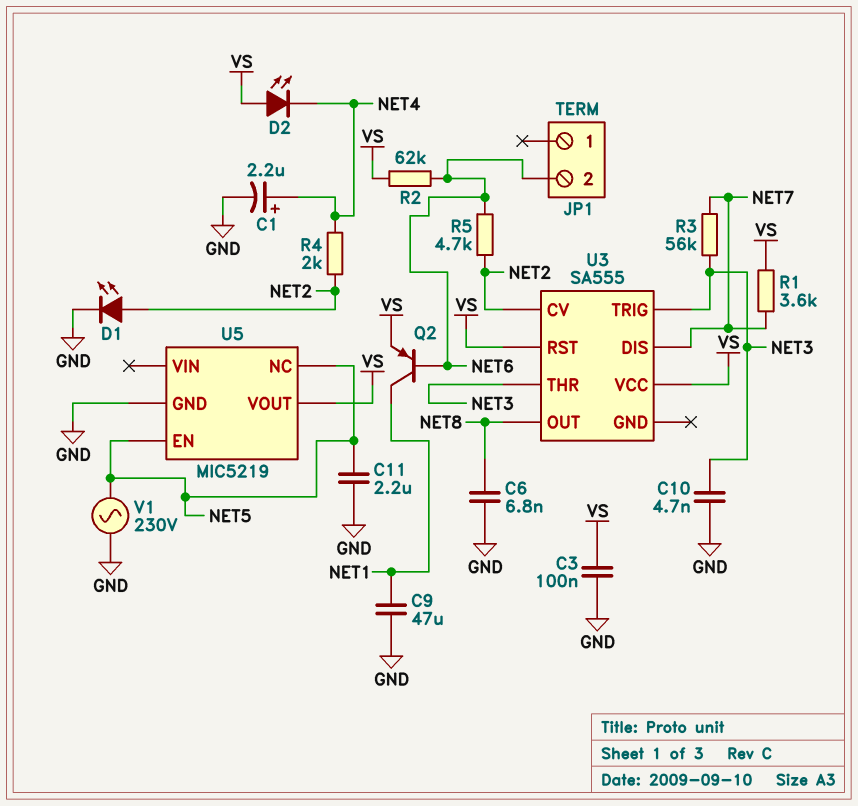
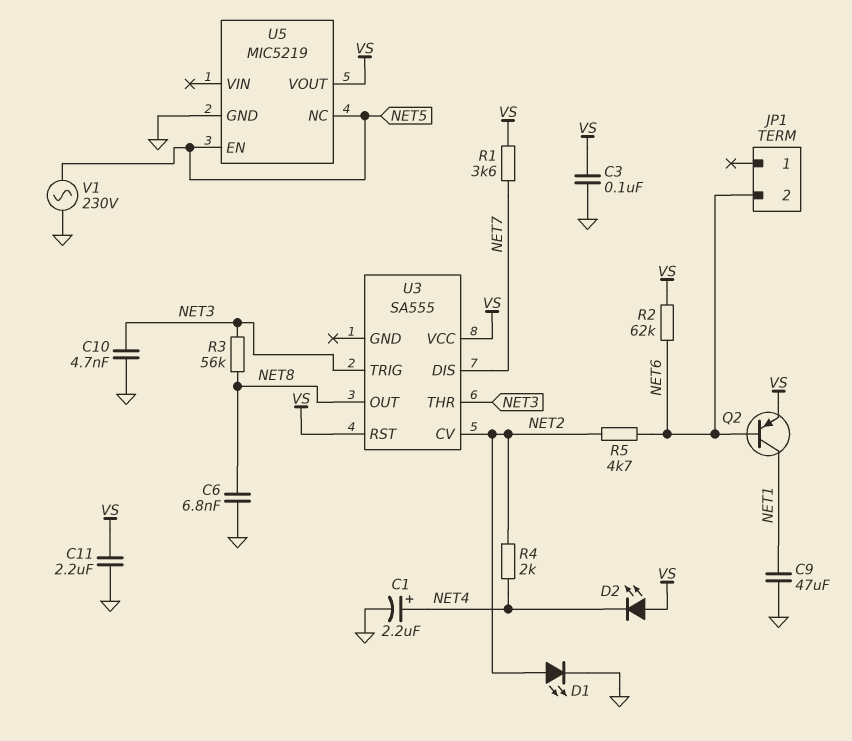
C11: 2.2uF (GND, NET5) -> 2.2uF (GND, VS)
R3: 56k (NET3, NET7) -> 56k (NET3, NET8)

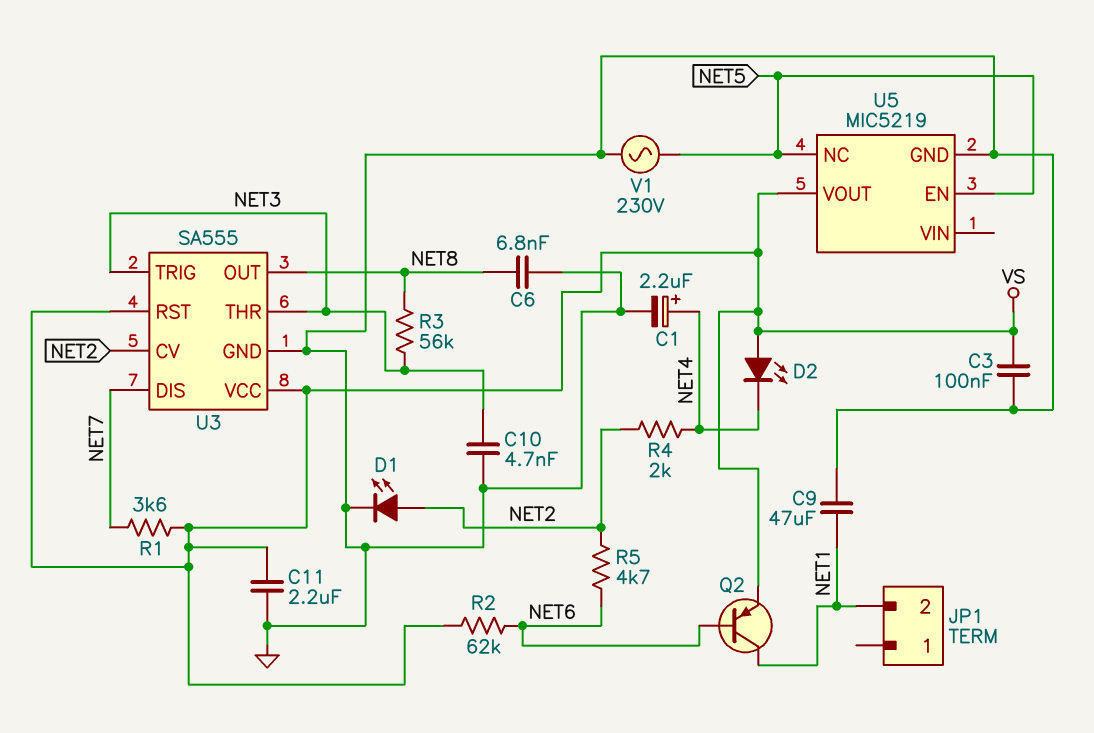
JP1 pin 2: NET6 -> NET1
U3 pin GND: none -> GND

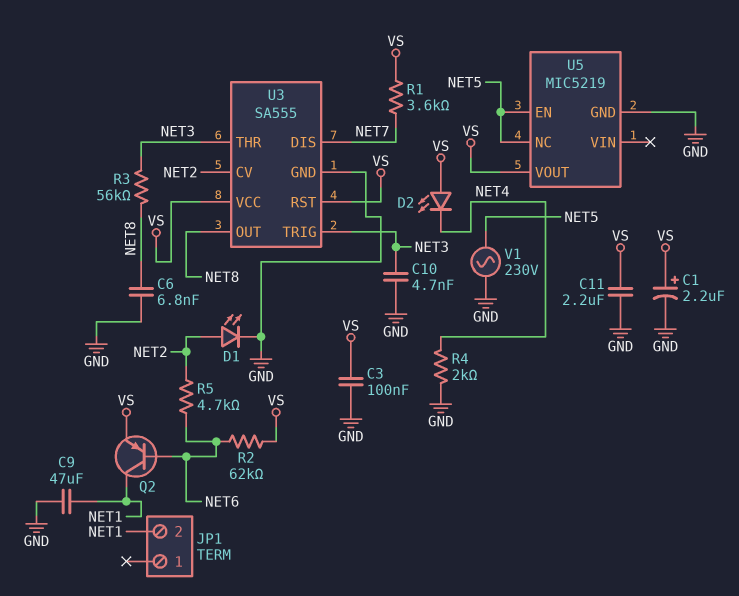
C1: 2.2uF (plus NET4, minus GND) -> 2.2uF (plus VS, minus GND)
R4: 2k (NET2, NET4) -> 2k (GND, NET4)

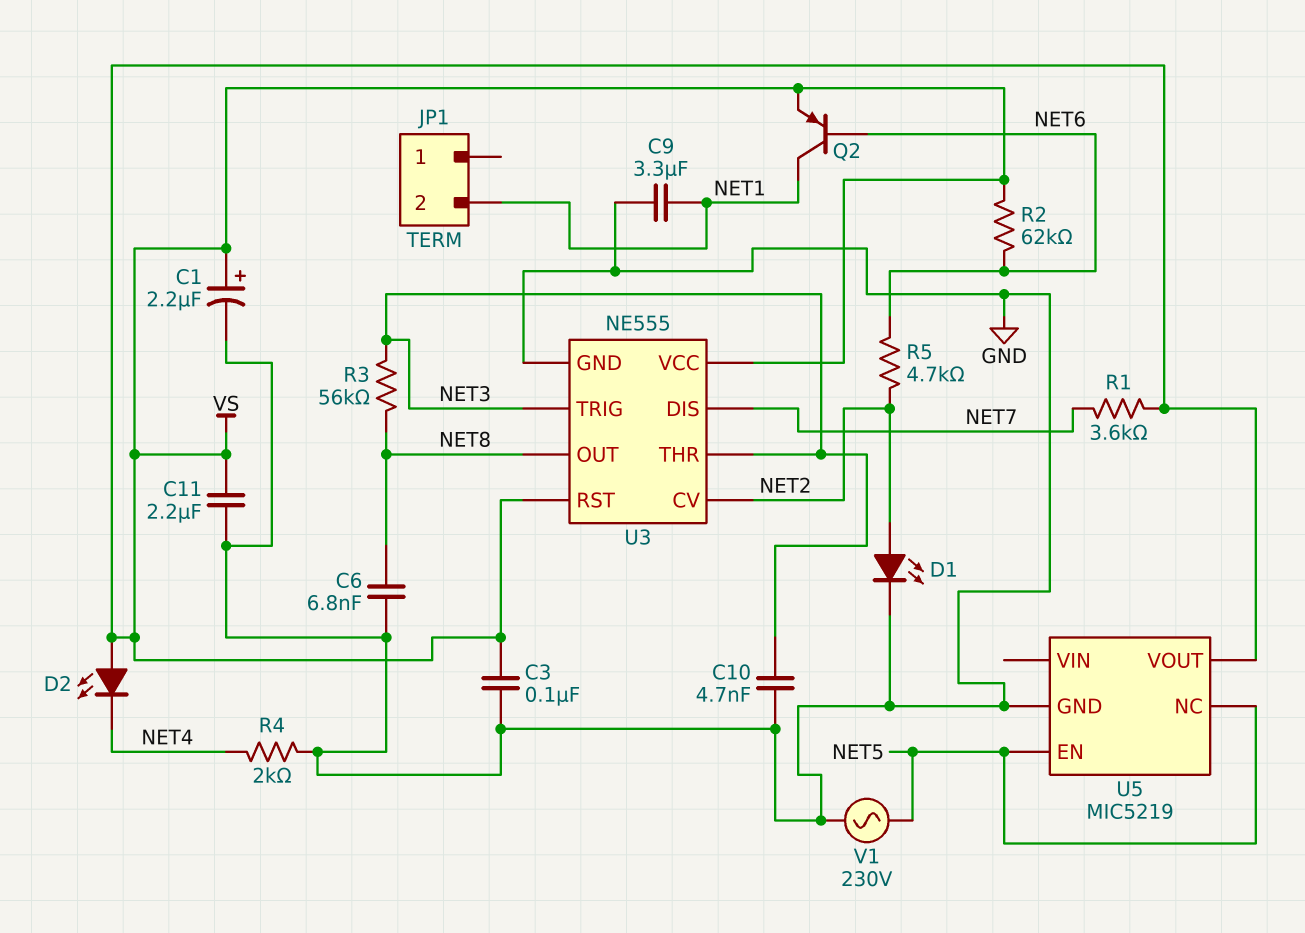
C9: 47uF (GND, NET1) -> 3.3uF (GND, NET1)
U3: SA555 -> NE555

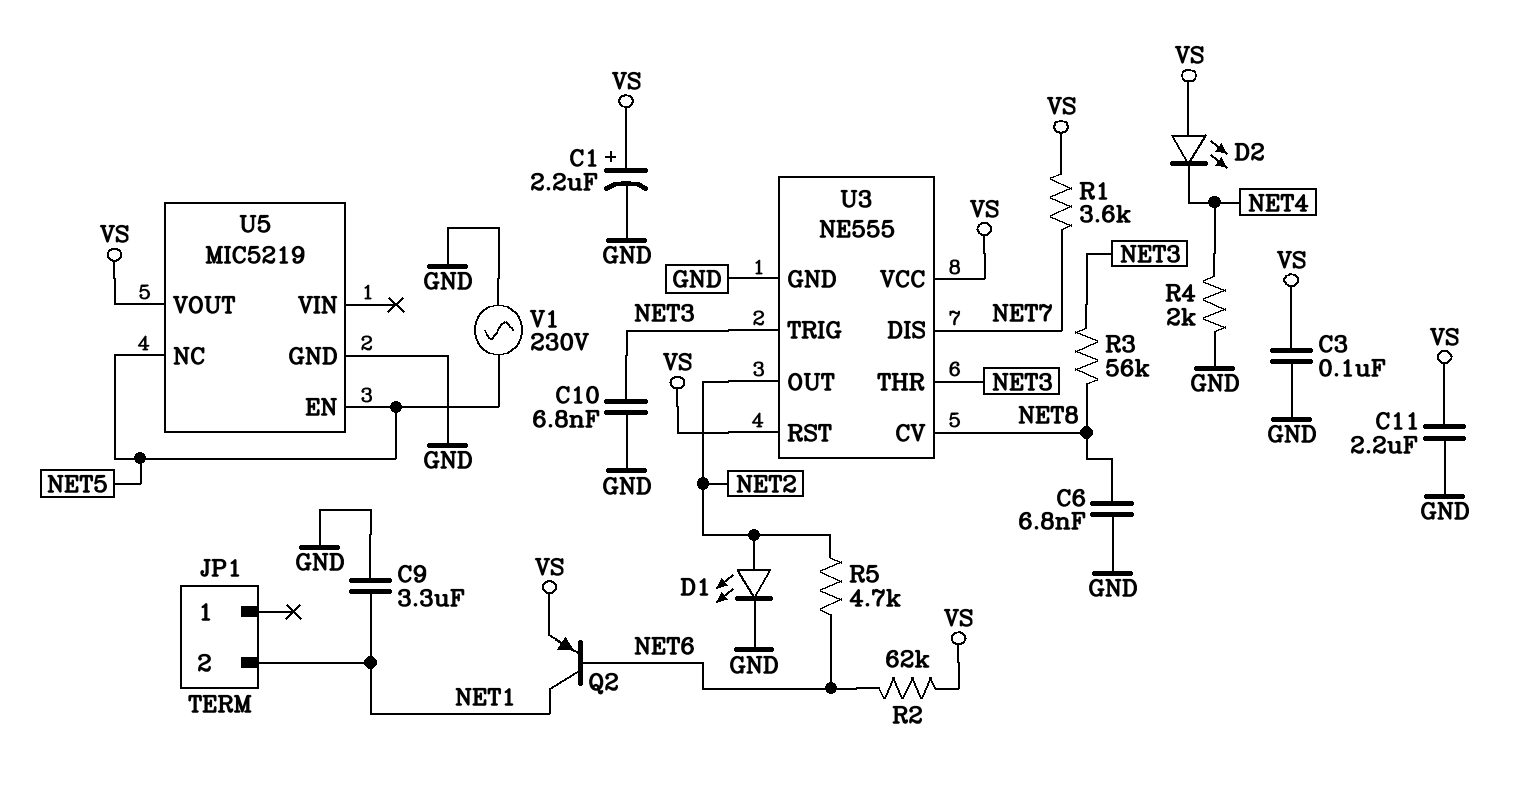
C10: 4.7nF (GND, NET3) -> 6.8nF (GND, NET3)
U3 pin CV: NET2 -> NET8
U3 pin OUT: NET8 -> NET2

